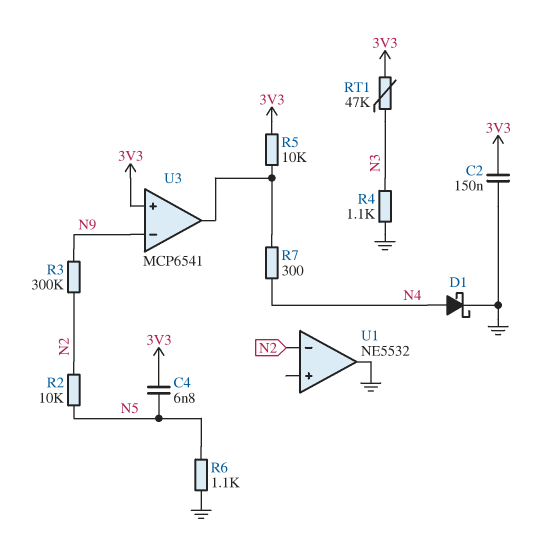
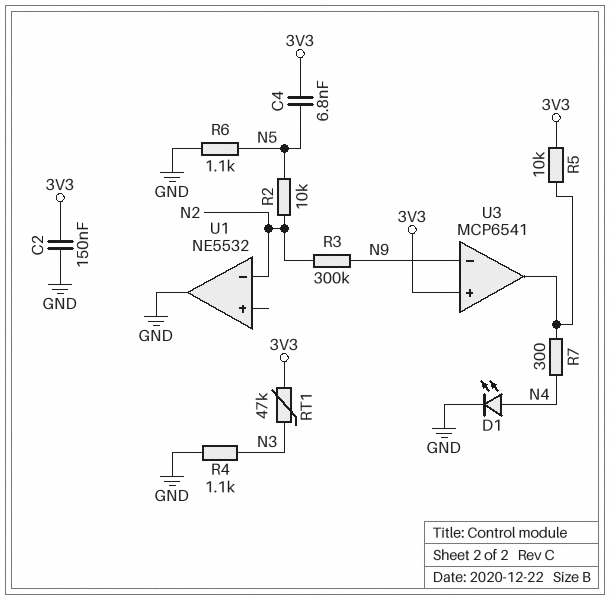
D1: schottky (A N4, K GND) -> LED (A N4, K GND)

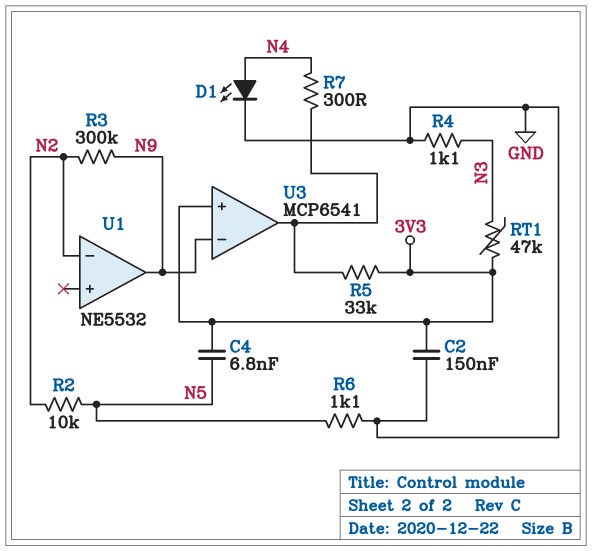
R5: 10k (3V3, U3/out) -> 33k (3V3, U3/out)
U1 pin out: GND -> N9

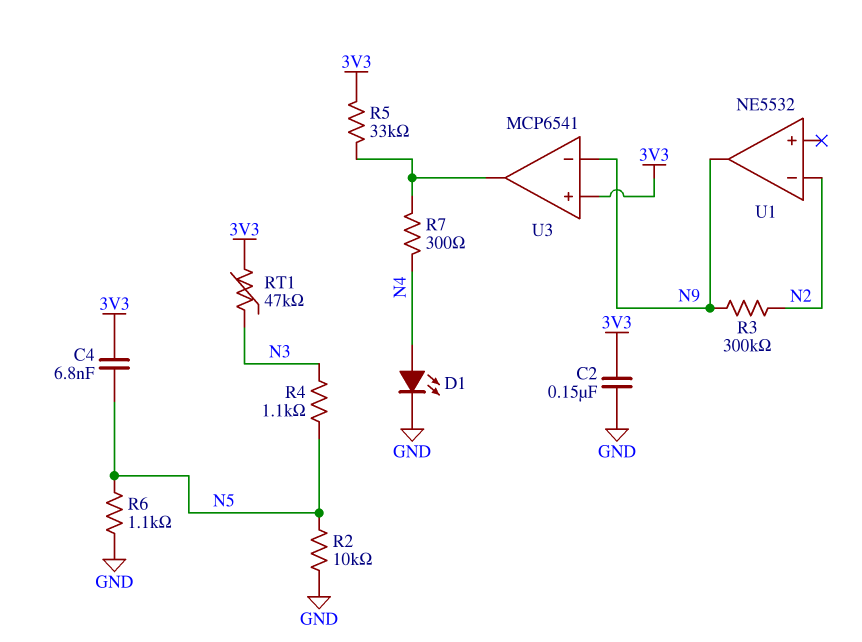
R2: 10k (N2, N5) -> 10k (GND, N5)
R4: 1.1k (GND, N3) -> 1.1k (N3, N5)

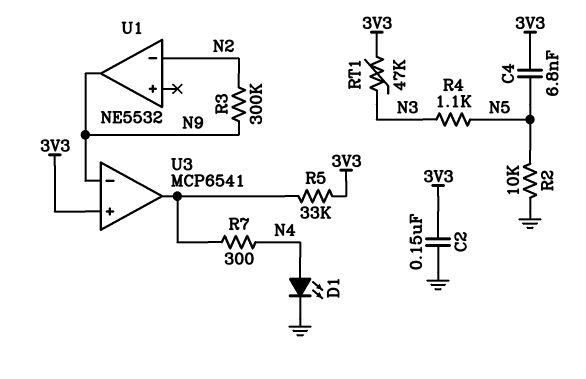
R6: 1.1k (GND, N5) -> none

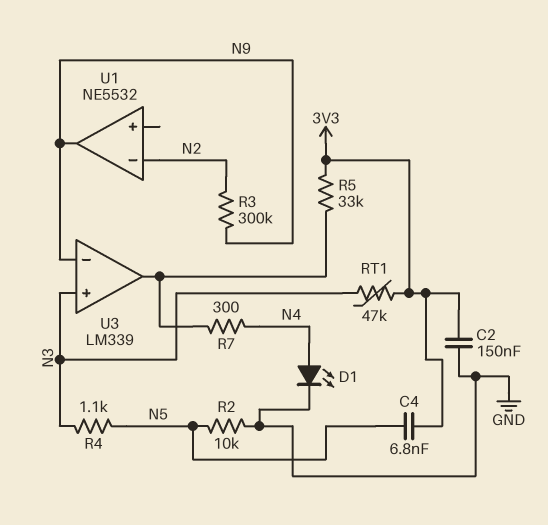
U3: MCP6541 -> LM339
U3 pin in+: 3V3 -> N3

